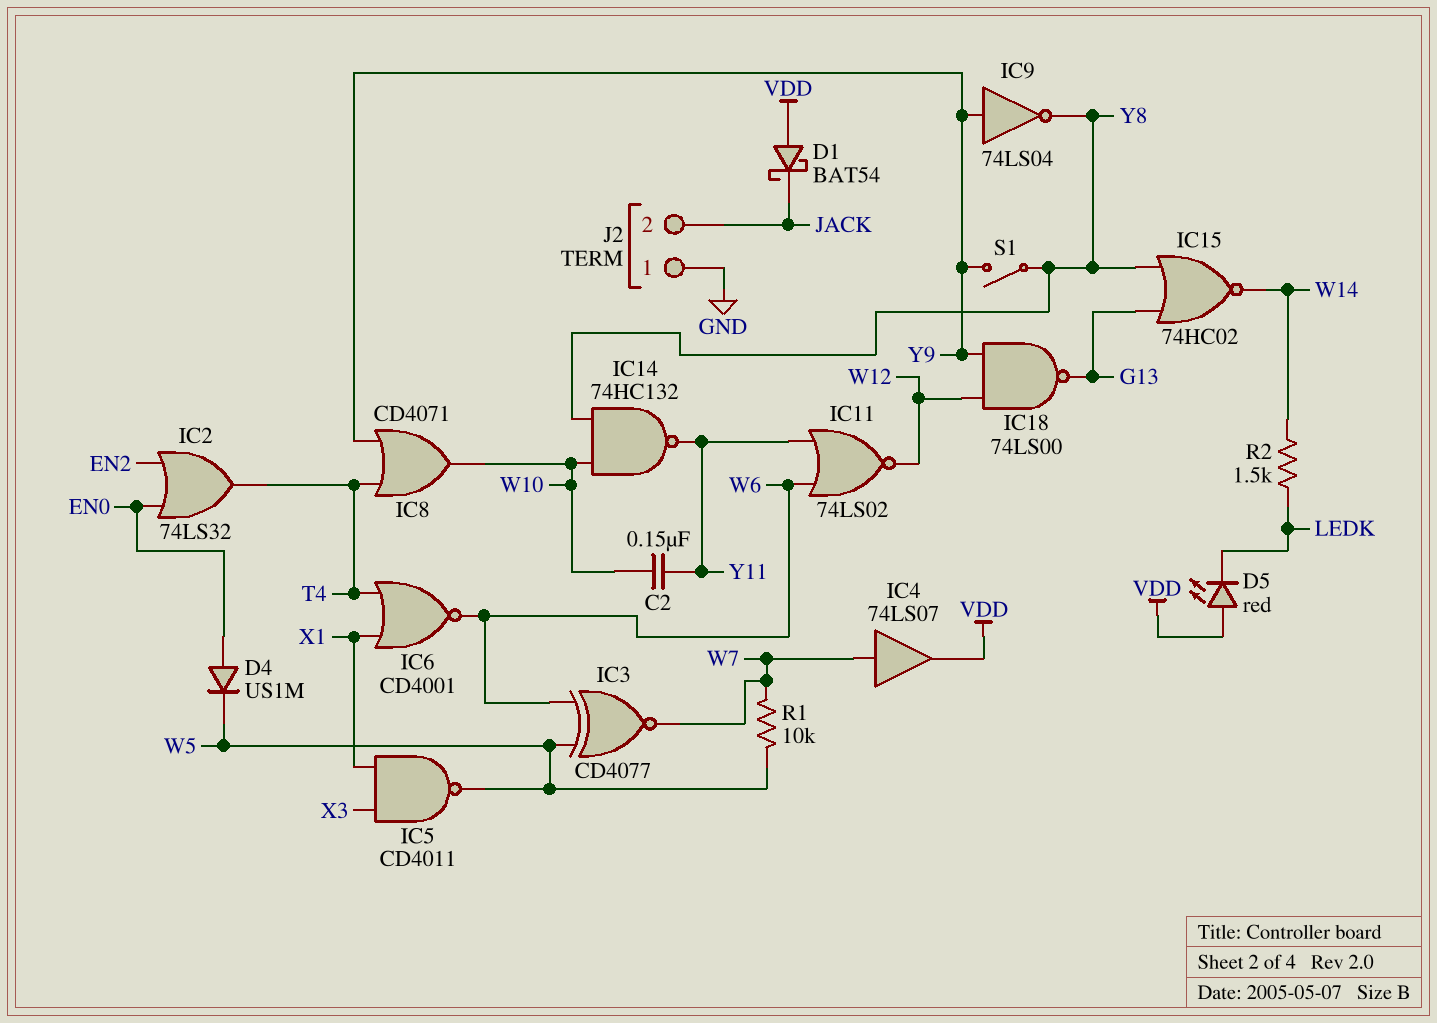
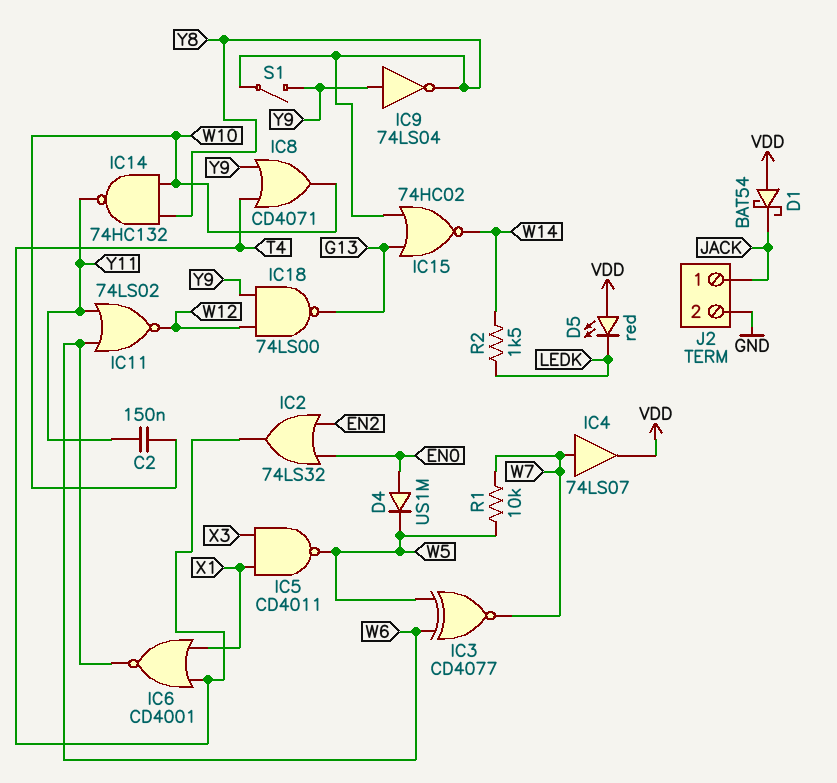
J2 pin 1: GND -> JACK
J2 pin 2: JACK -> GND

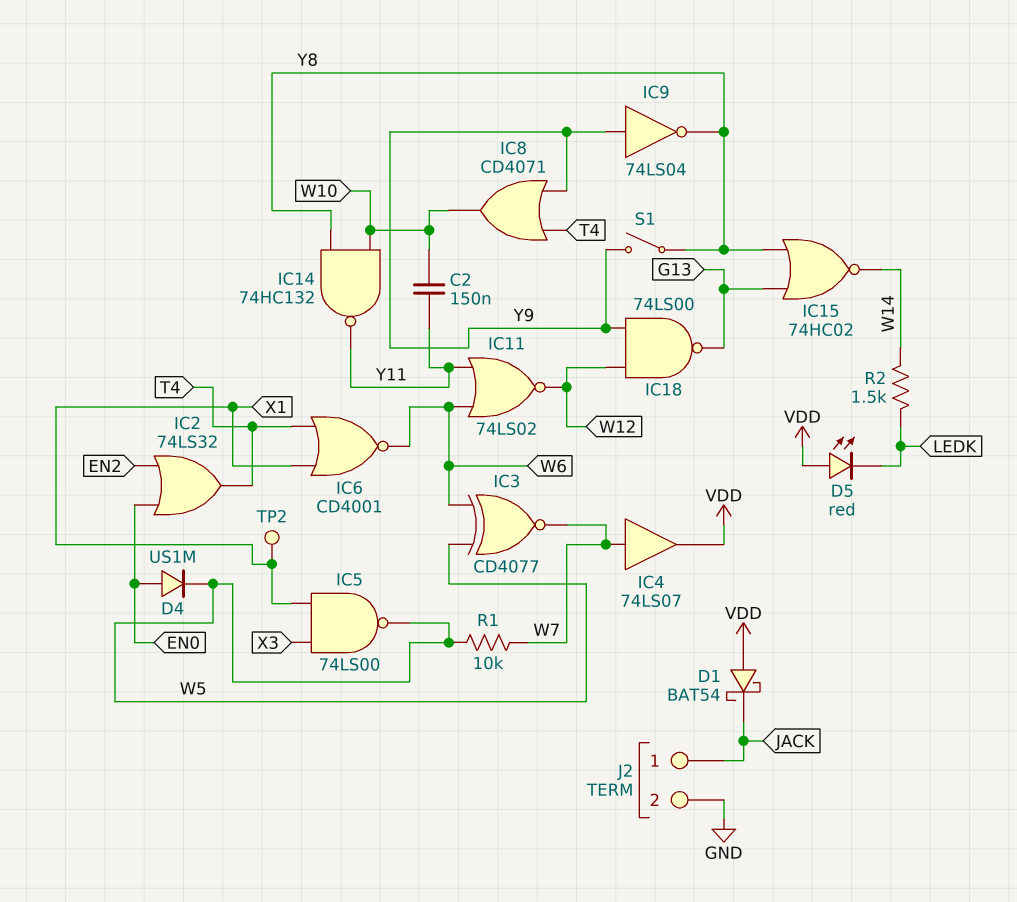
IC5: NAND CD4011 (in X1, in X3, out W5) -> NAND 74LS00 (in X1, in X3, out W5)
TP2: none -> test point (X1)

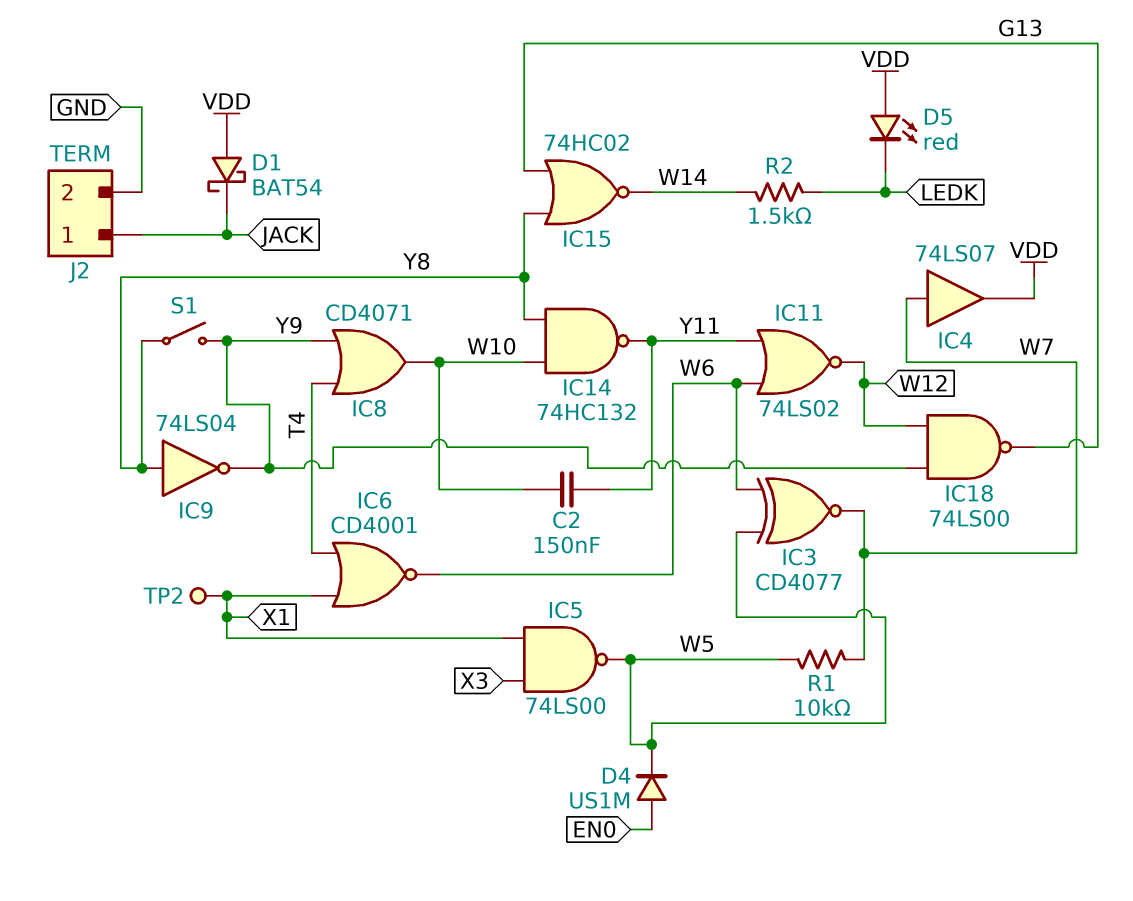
IC2: OR 74LS32 (in EN0, in EN2, out T4) -> none
IC9: NOT 74LS04 (in Y9, out Y8) -> NOT 74LS04 (in Y8, out Y9)

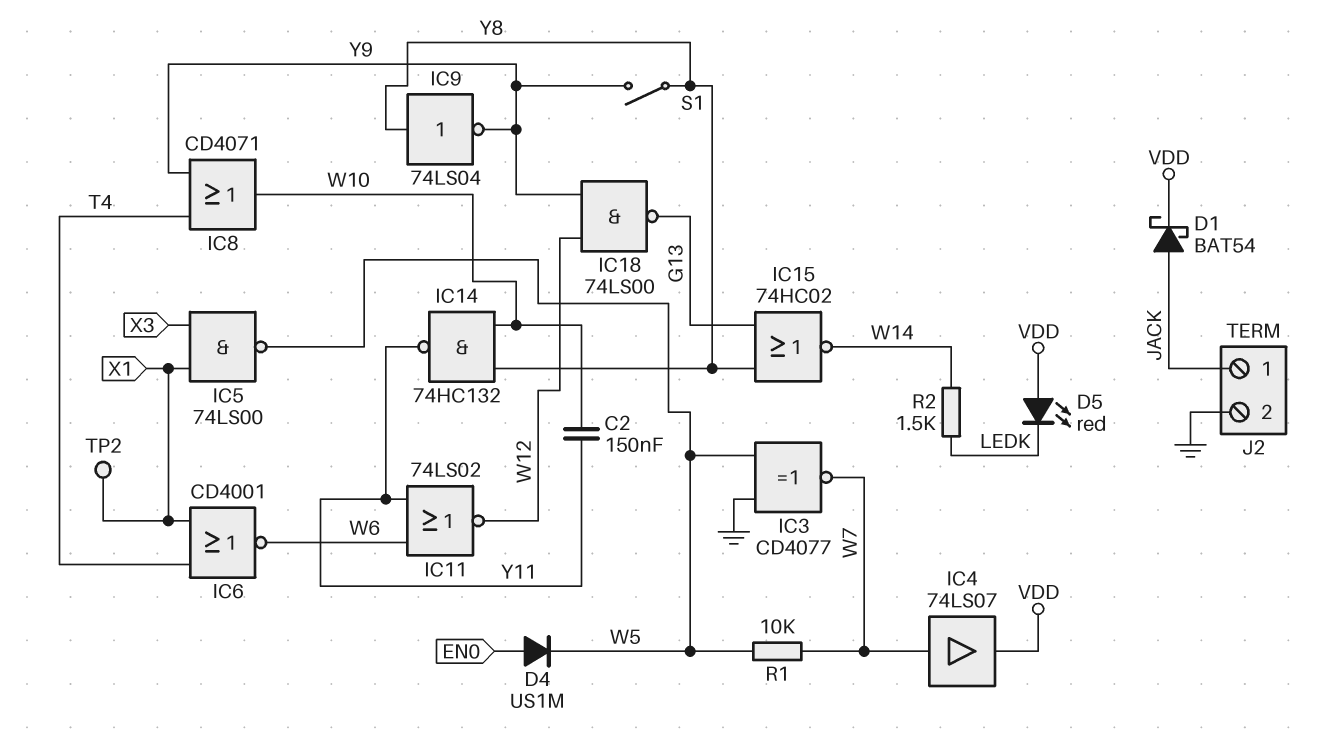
D1: schottky BAT54 (A VDD, K JACK) -> schottky BAT54 (A JACK, K VDD)
IC3: XNOR CD4077 (in W5, in W6, out W7) -> XNOR CD4077 (in GND, in W5, out W7)

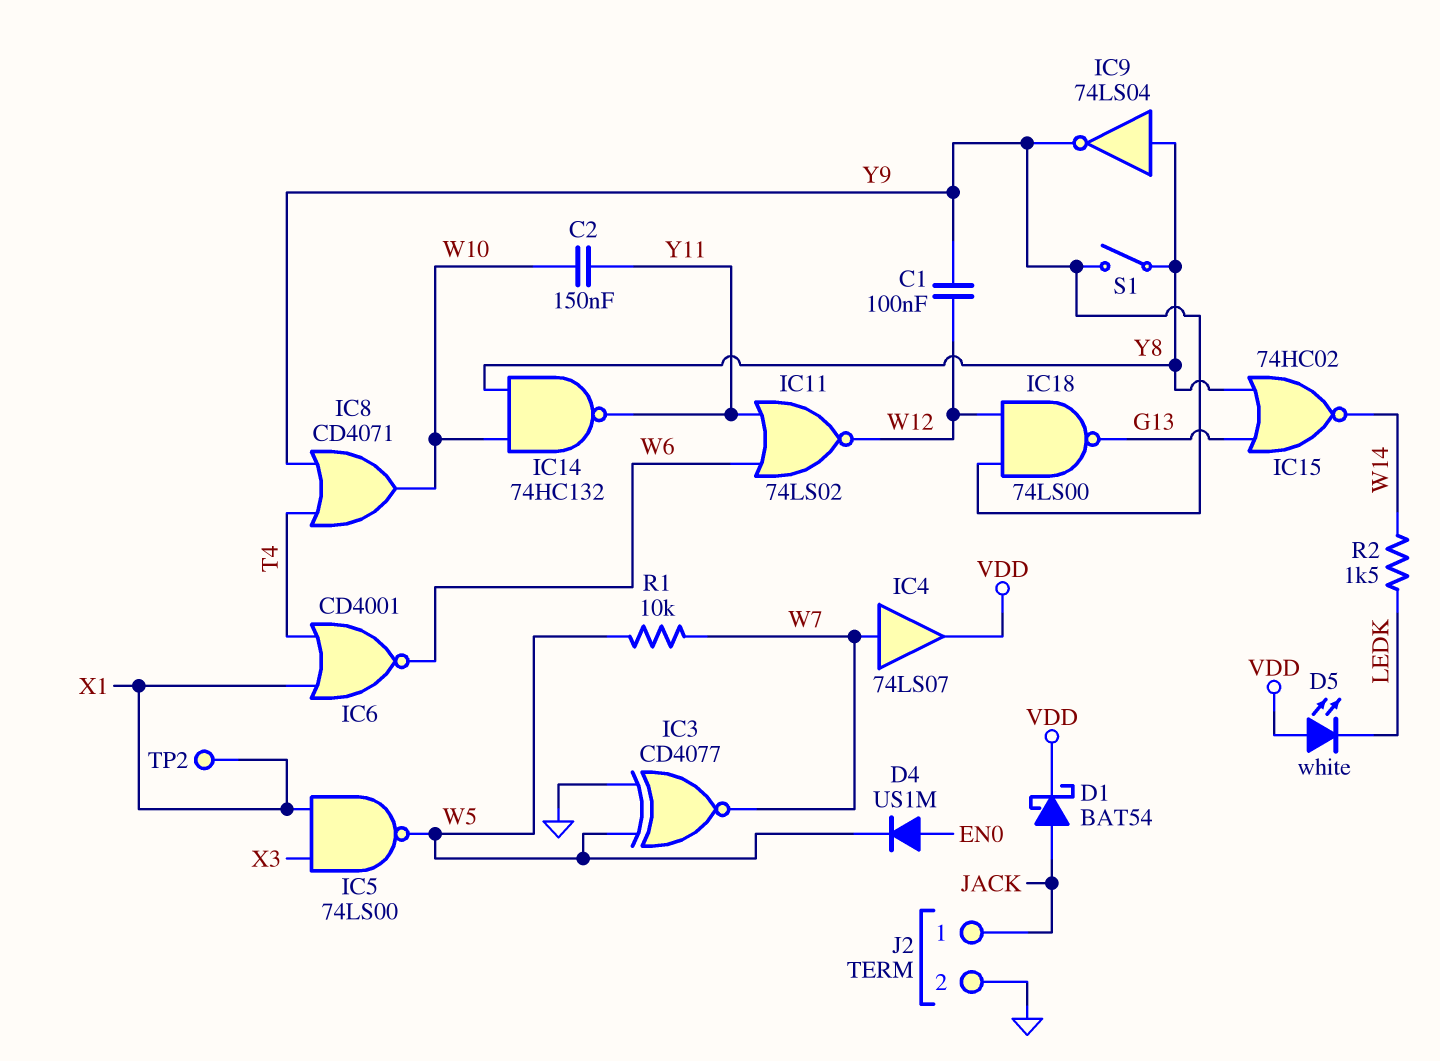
C1: none -> 100nF (W12, Y9)
D5: LED red (A VDD, K LEDK) -> LED white (A VDD, K LEDK)

